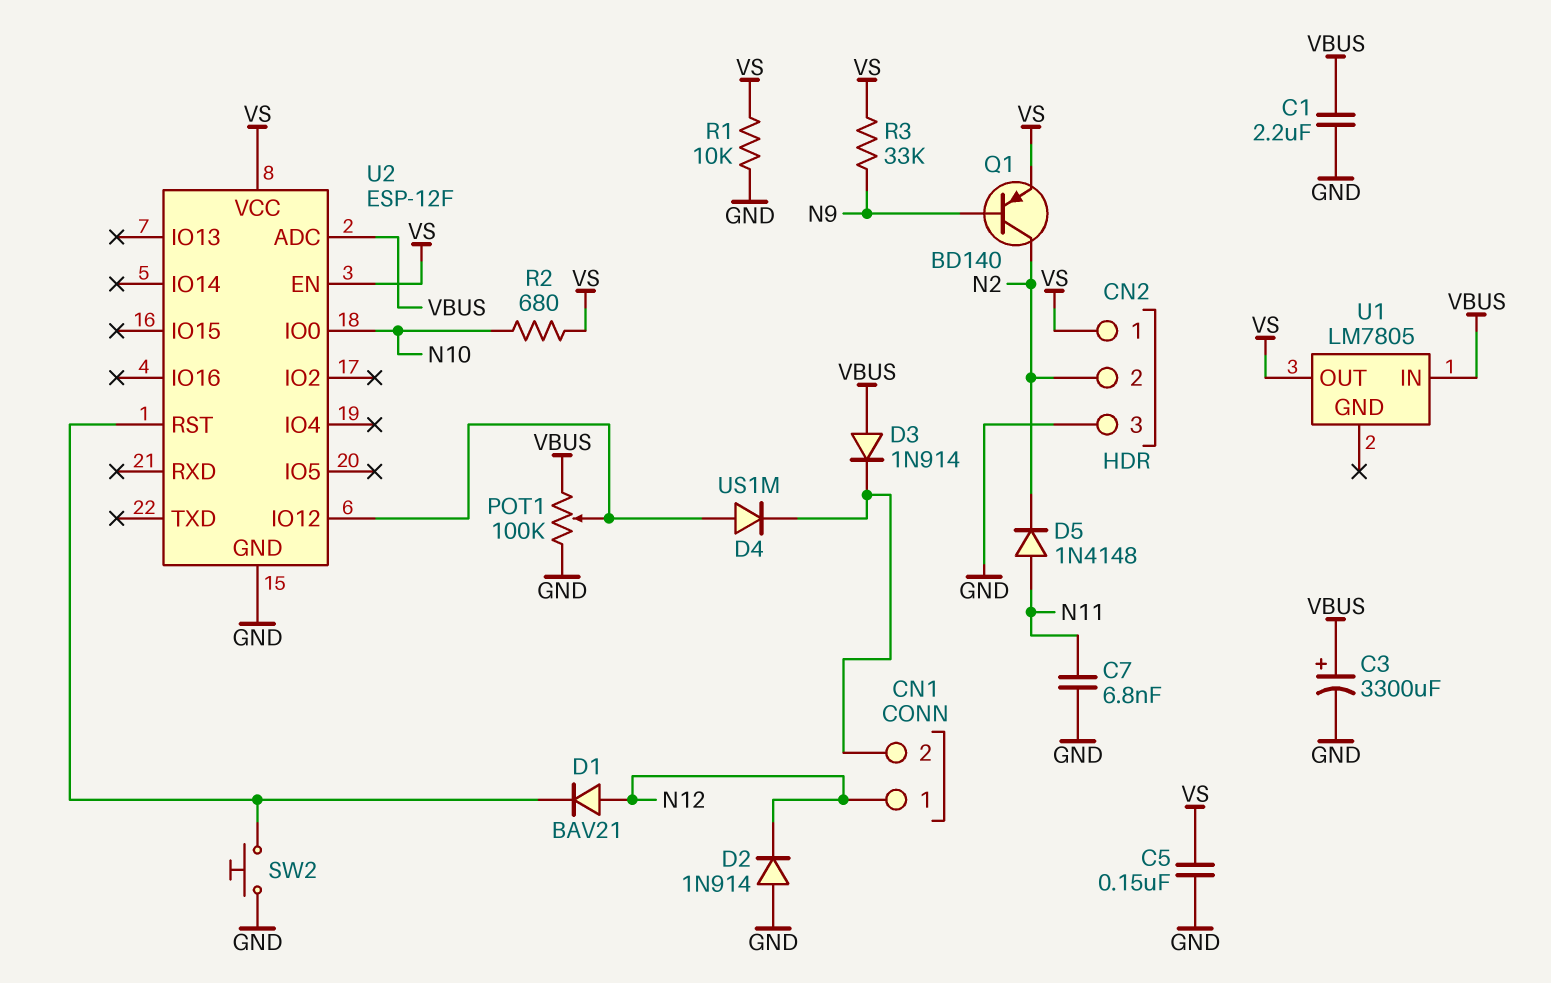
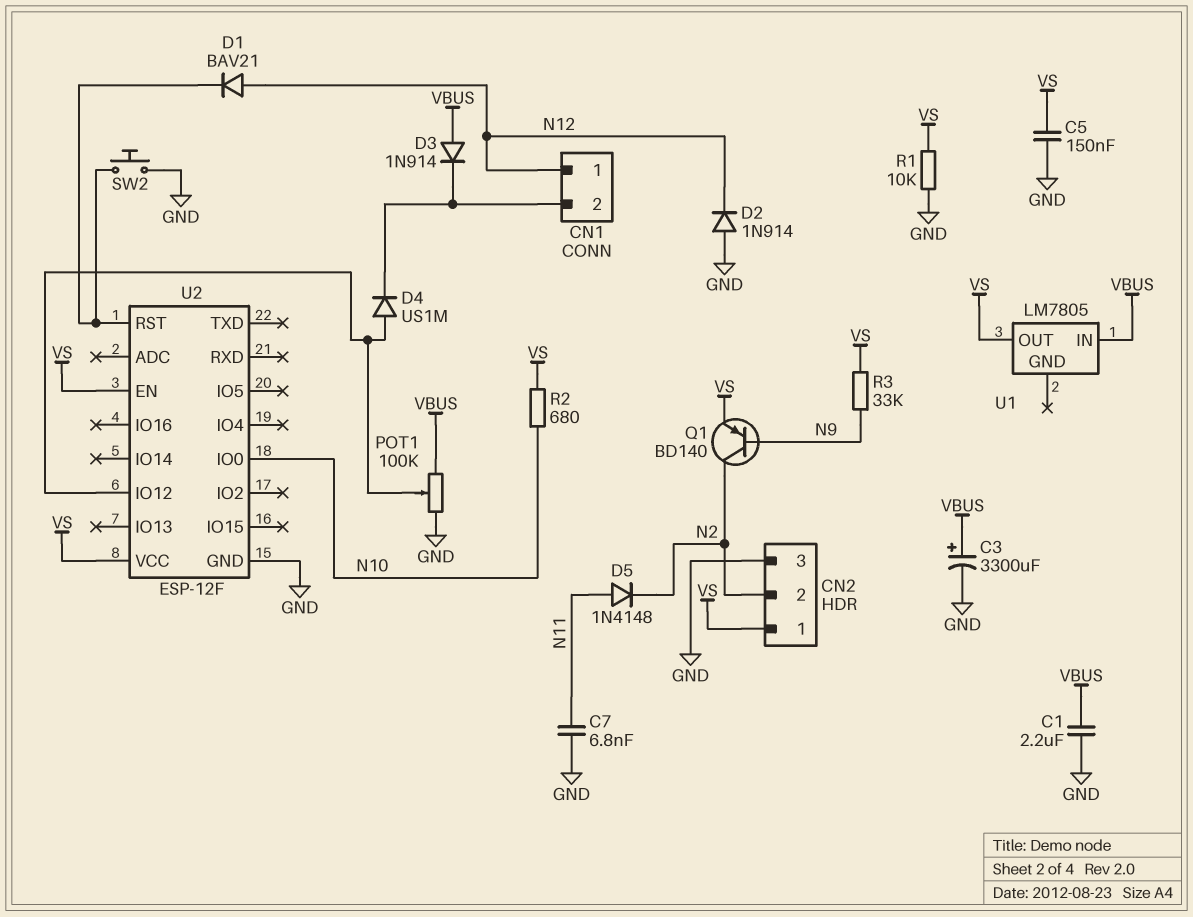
U2 pin ADC: VBUS -> none

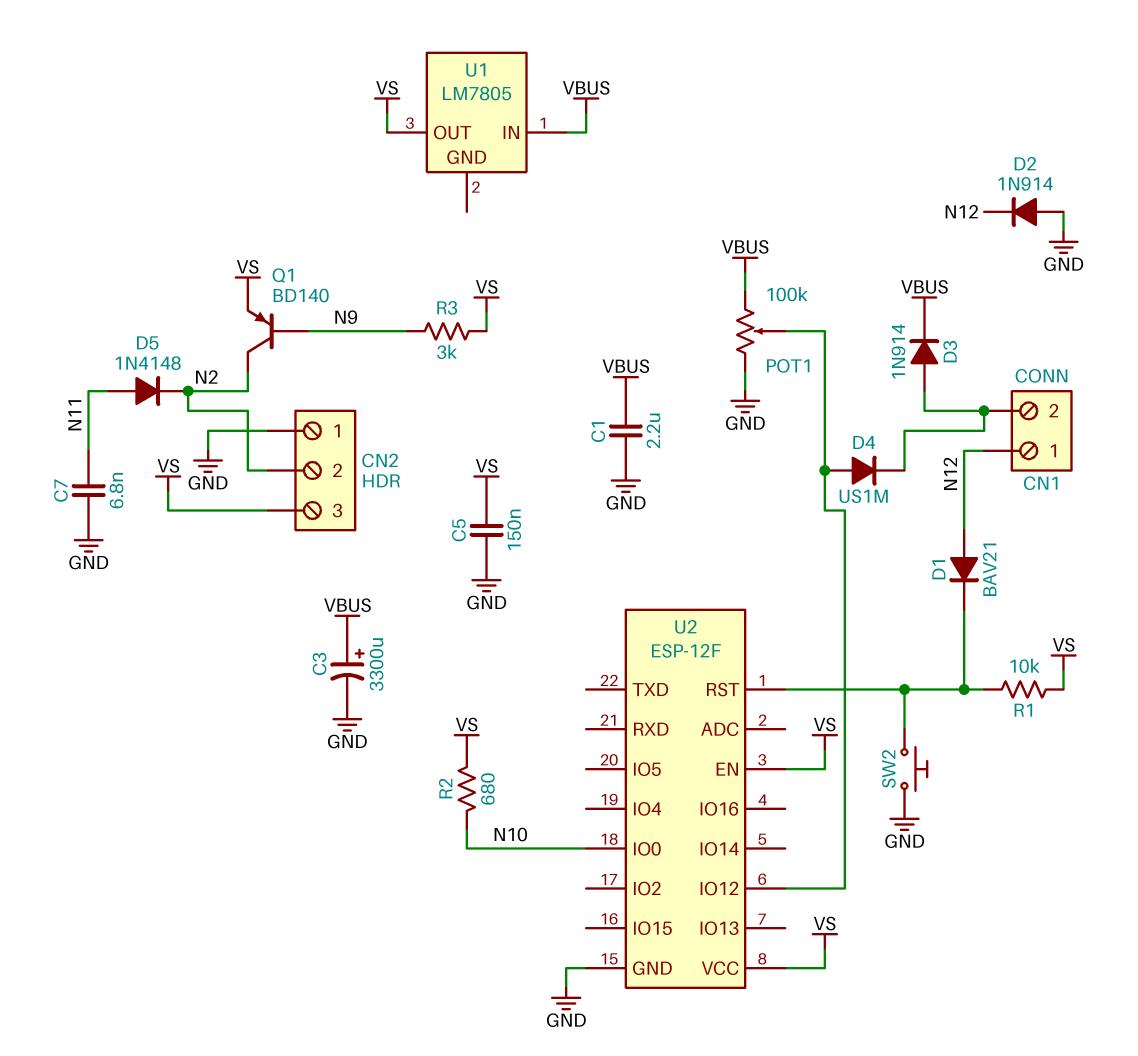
CN2 pin 1: VS -> GND
CN2 pin 3: GND -> VS
D3: diode 1N914 (A VBUS, K CN1/2) -> diode 1N914 (A CN1/2, K VBUS)
R1: 10k (GND, VS) -> 10k (U2/RST, VS)
R3: 33k (N9, VS) -> 3k (N9, VS)

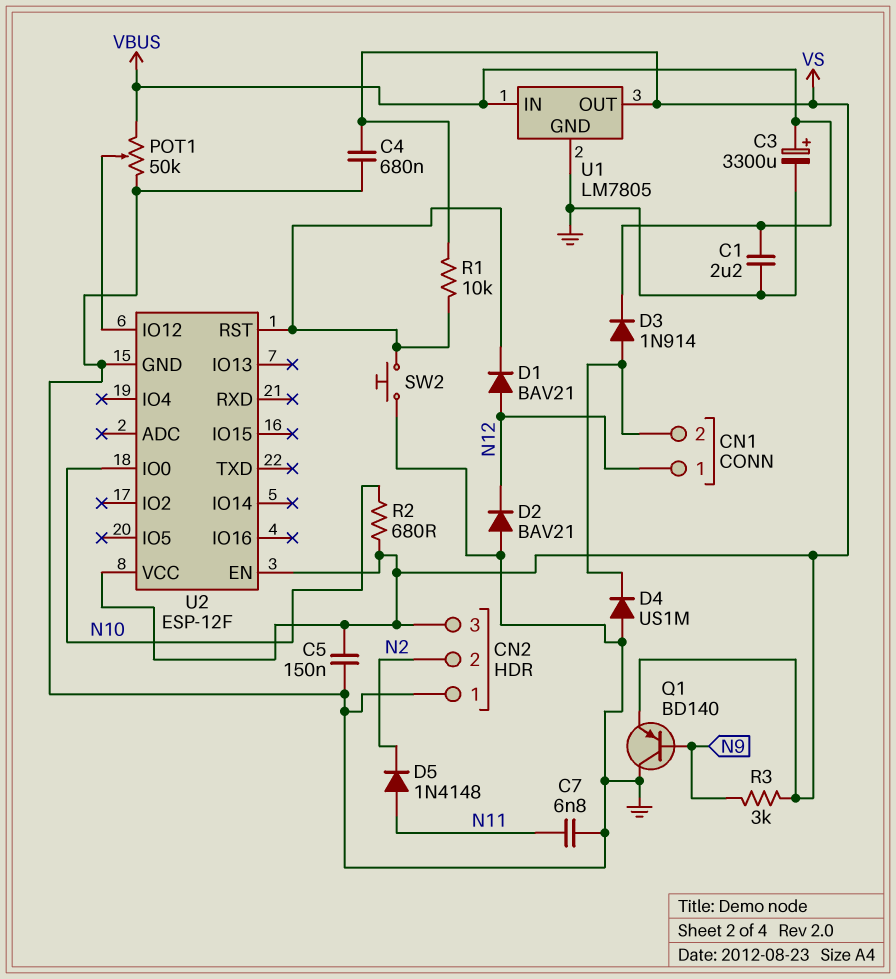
C4: none -> 680nF (GND, VS)
D2: diode 1N914 (A GND, K N12) -> diode BAV21 (A GND, K N12)
D4: diode US1M (A U2/IO12, K CN1/2) -> diode US1M (A GND, K CN1/2)
POT1: 100k (GND, VBUS, wiper U2/IO12) -> 50k (GND, VBUS, wiper U2/IO12)
Q1: PNP BD140 (B N9, C N2, E VS) -> PNP BD140 (B N9, C GND, E VS)
U1 pin GND: none -> GND

